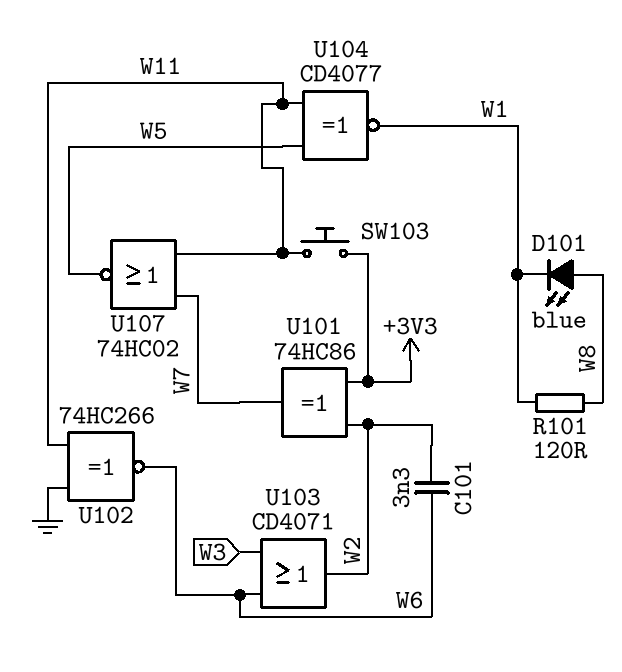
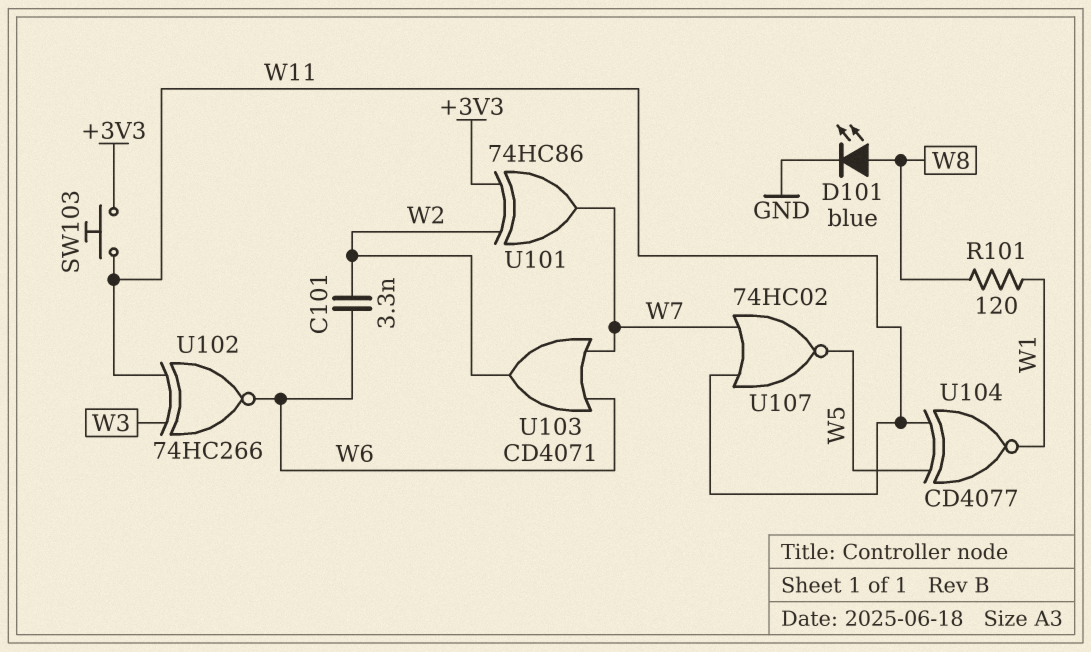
D101: LED blue (A W8, K W1) -> LED blue (A W8, K GND)
U102: XNOR 74HC266 (in GND, in W11, out W6) -> XNOR 74HC266 (in W3, in W11, out W6)
U103: OR CD4071 (in W3, in W6, out W2) -> OR CD4071 (in W6, in W7, out W2)

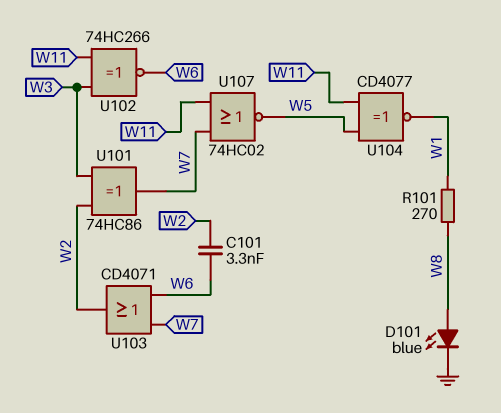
R101: 120 (W1, W8) -> 270 (W1, W8)
SW103: button (+3V3, W11) -> none
U101: XOR 74HC86 (in +3V3, in W2, out W7) -> XOR 74HC86 (in W2, in W3, out W7)

